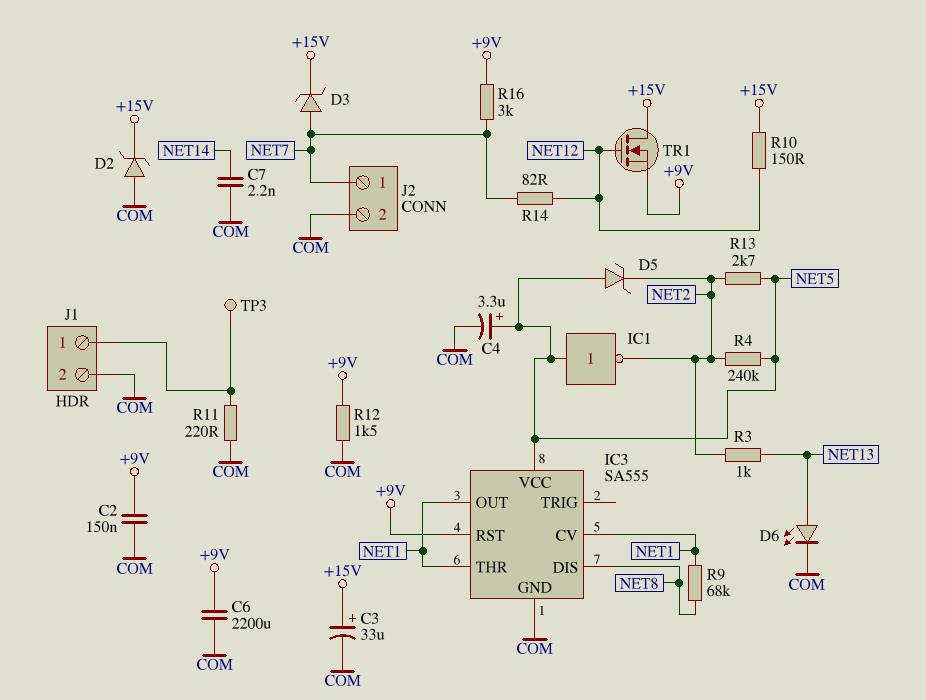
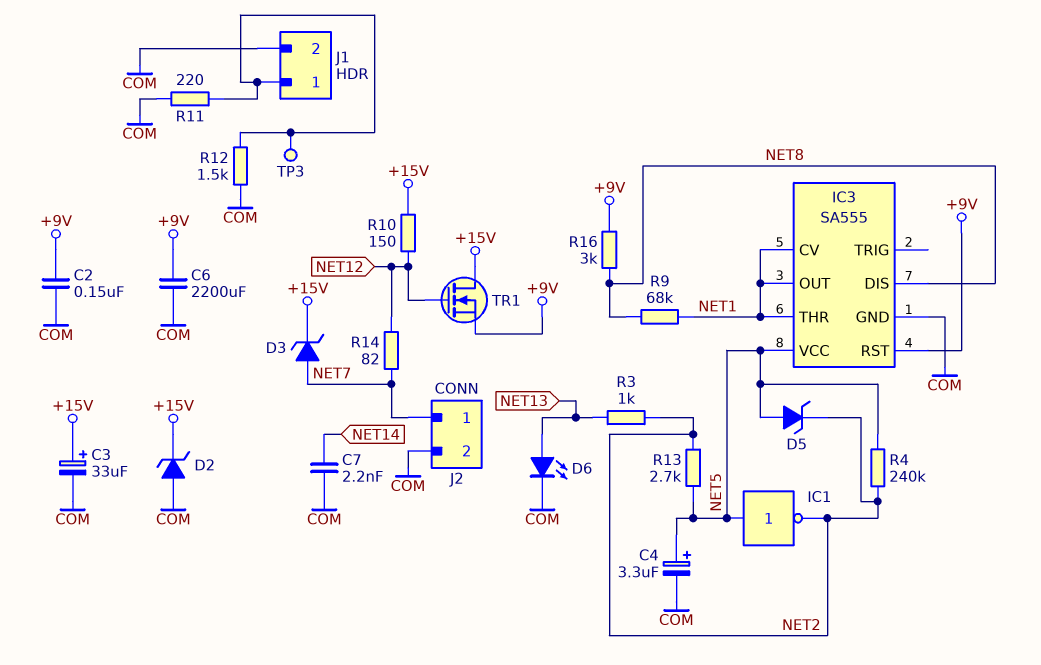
R12: 1.5k (+9V, COM) -> 1.5k (COM, J1/1)
R16: 3k (+9V, NET7) -> 3k (+9V, NET8)

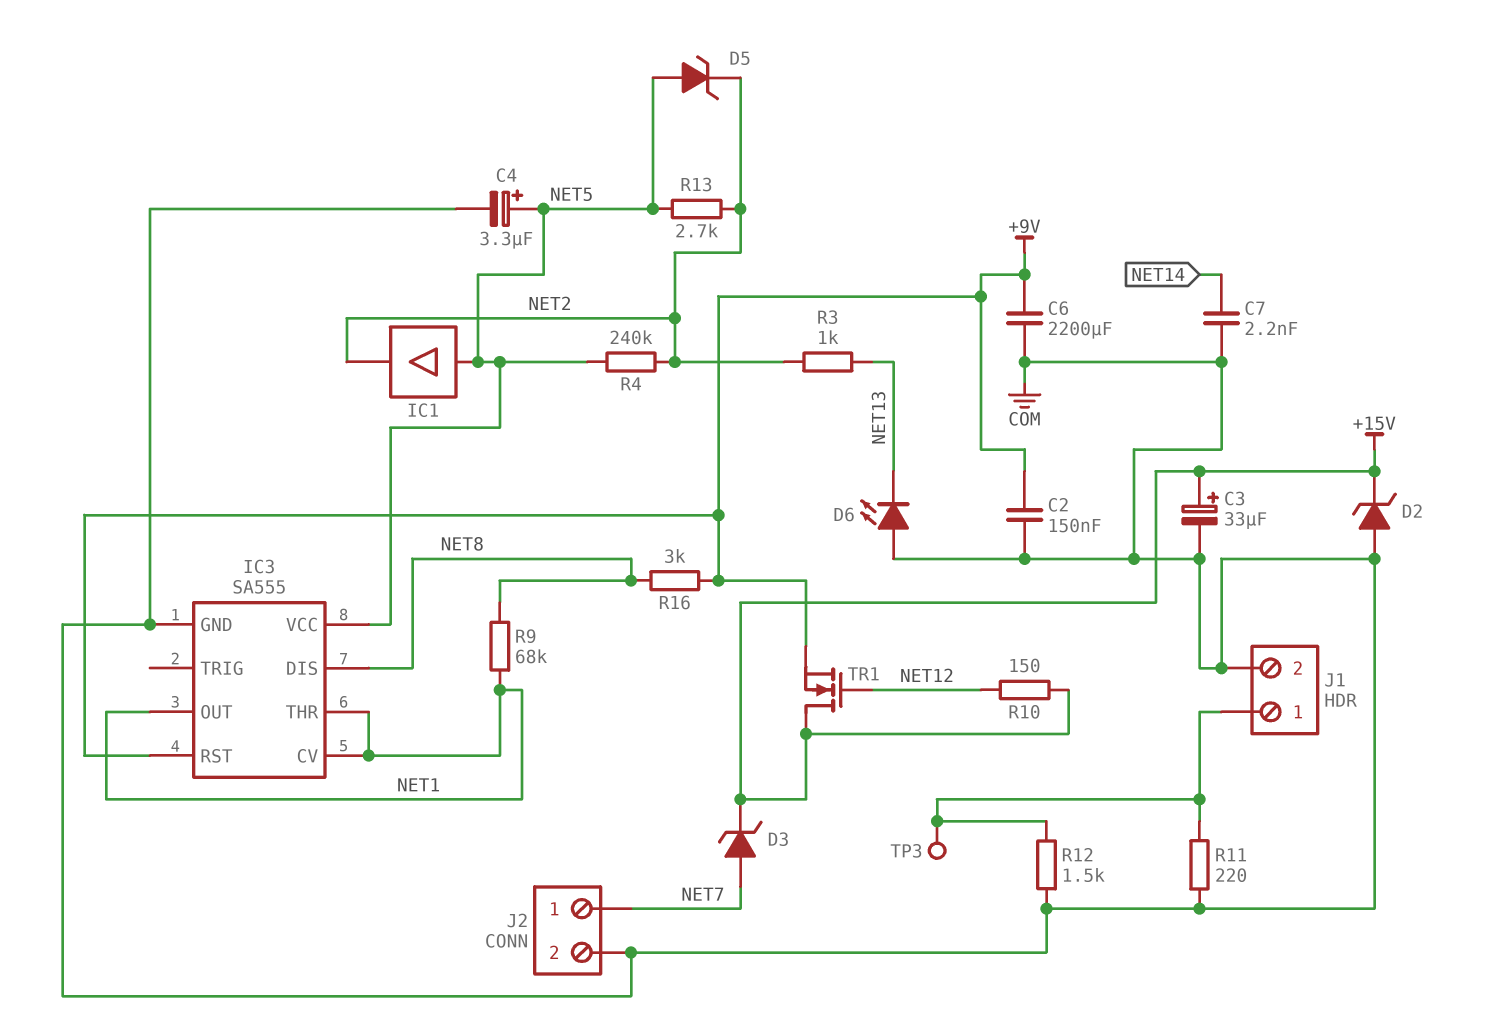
D6: LED (A NET13, K COM) -> LED (A COM, K NET13)
IC1: NOT (in NET5, out NET2) -> buffer (in NET5, out NET2)
R14: 82 (NET7, NET12) -> none

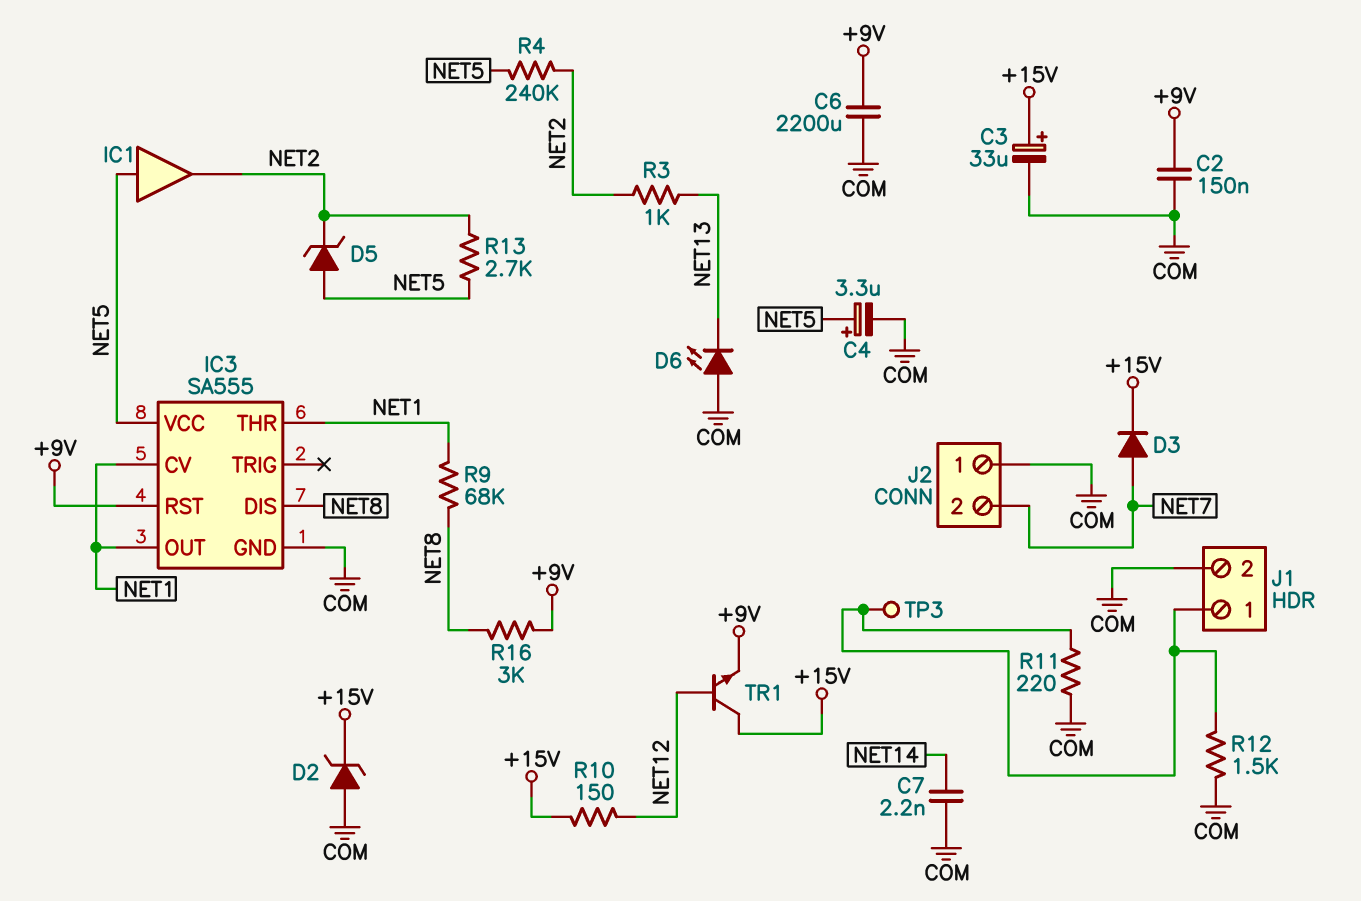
D3: zener (A NET7, K +15V) -> diode (A NET7, K +15V)
J2 pin 1: NET7 -> COM
J2 pin 2: COM -> NET7
TR1: NMOS (G NET12, D +15V, S +9V) -> NPN (B NET12, C +15V, E +9V)

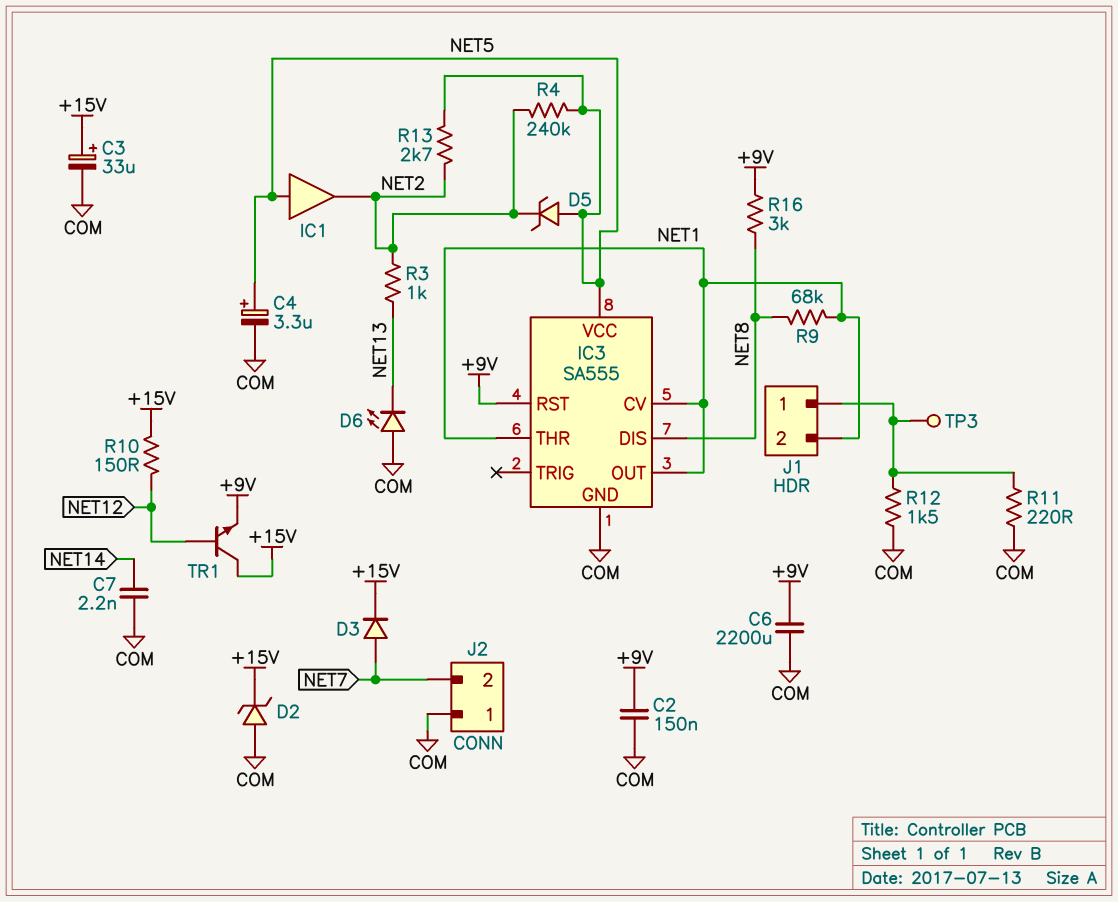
J1 pin 2: COM -> NET1

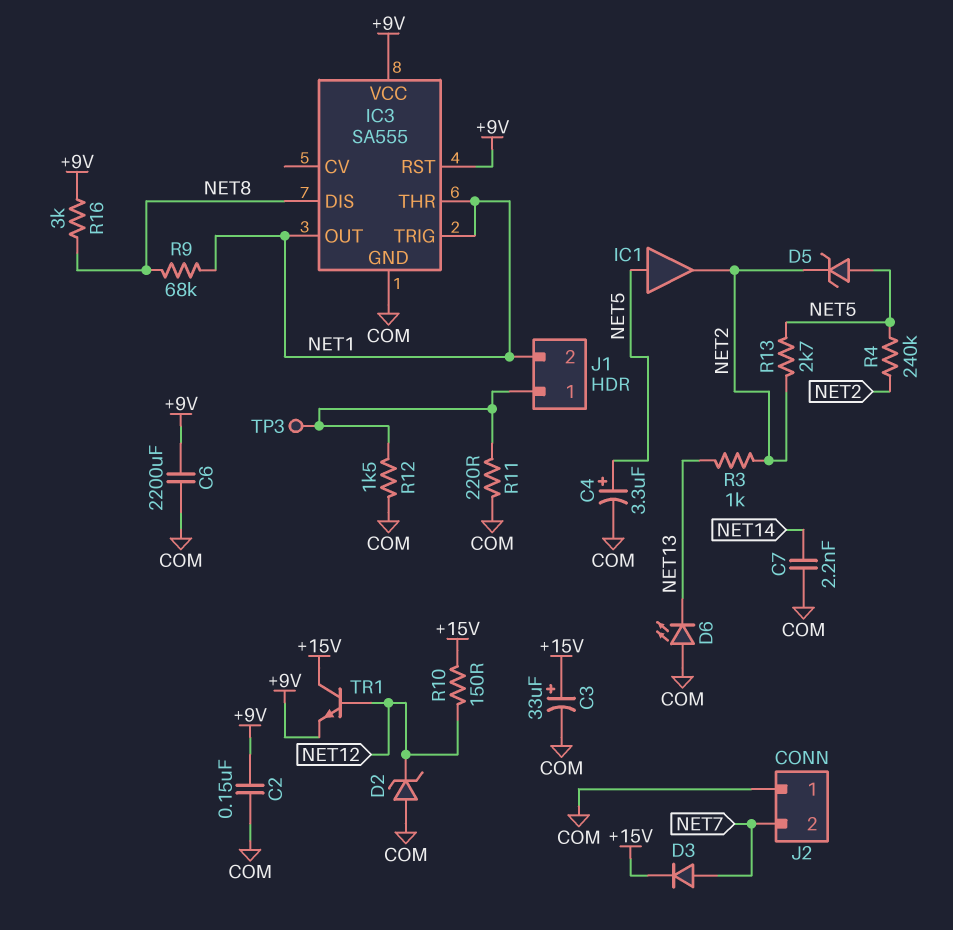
D2: zener (A COM, K +15V) -> zener (A COM, K NET12)
IC3 pin CV: NET1 -> none
IC3 pin TRIG: none -> NET1
IC3 pin VCC: NET5 -> +9V

